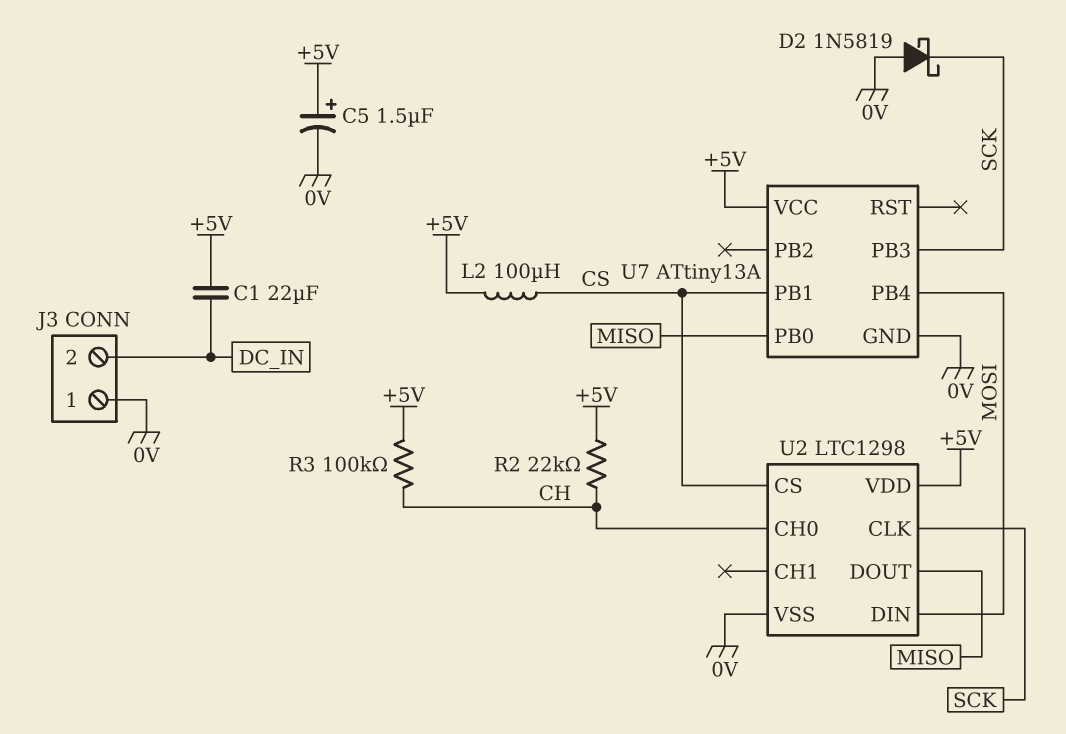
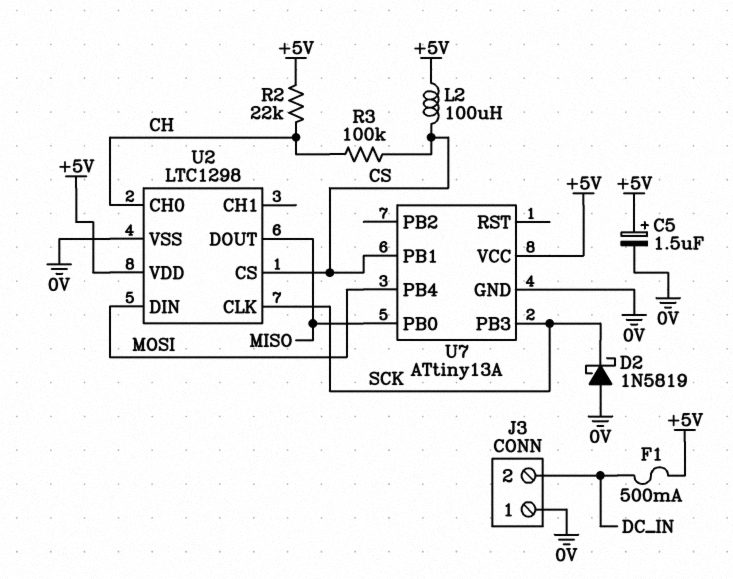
C1: 22uF (+5V, DC_IN) -> none
F1: none -> 500mA (+5V, DC_IN)
R3: 100k (+5V, CH) -> 100k (CH, CS)

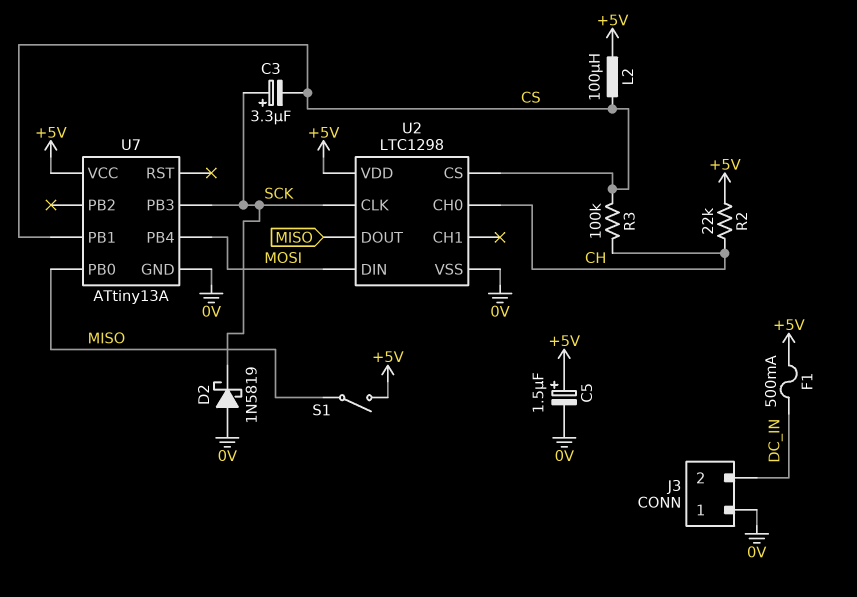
C3: none -> 3.3uF (plus SCK, minus CS)
S1: none -> switch (+5V, MISO)

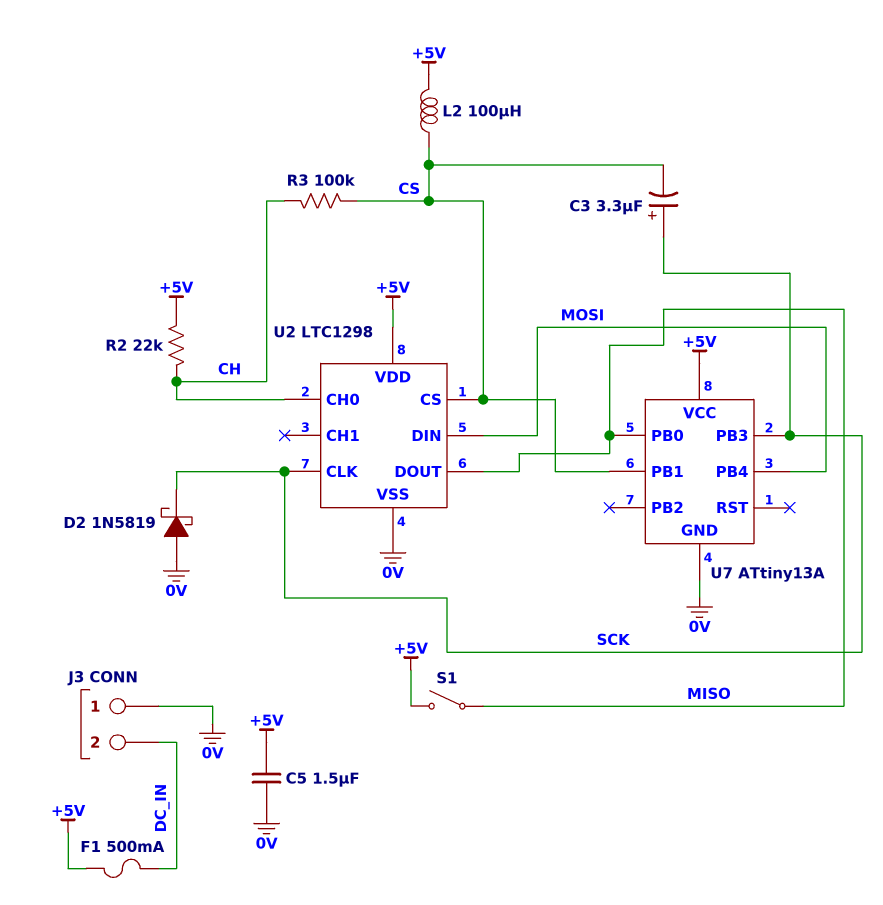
C5: 1.5uF (plus +5V, minus 0V) -> 1.5uF (+5V, 0V)

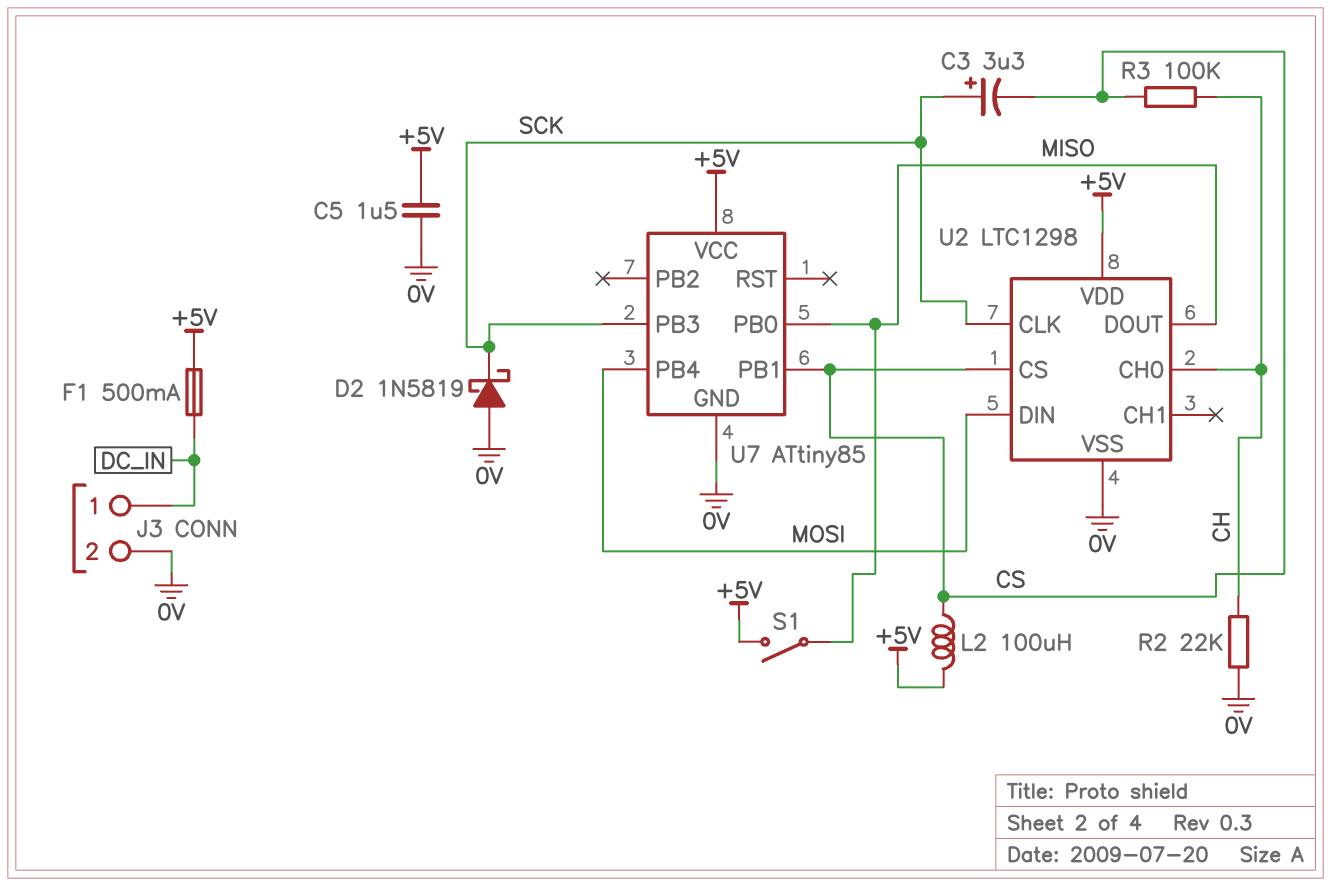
J3 pin 1: 0V -> DC_IN
J3 pin 2: DC_IN -> 0V
R2: 22k (+5V, CH) -> 22k (0V, CH)
U7: ATtiny13A -> ATtiny85

